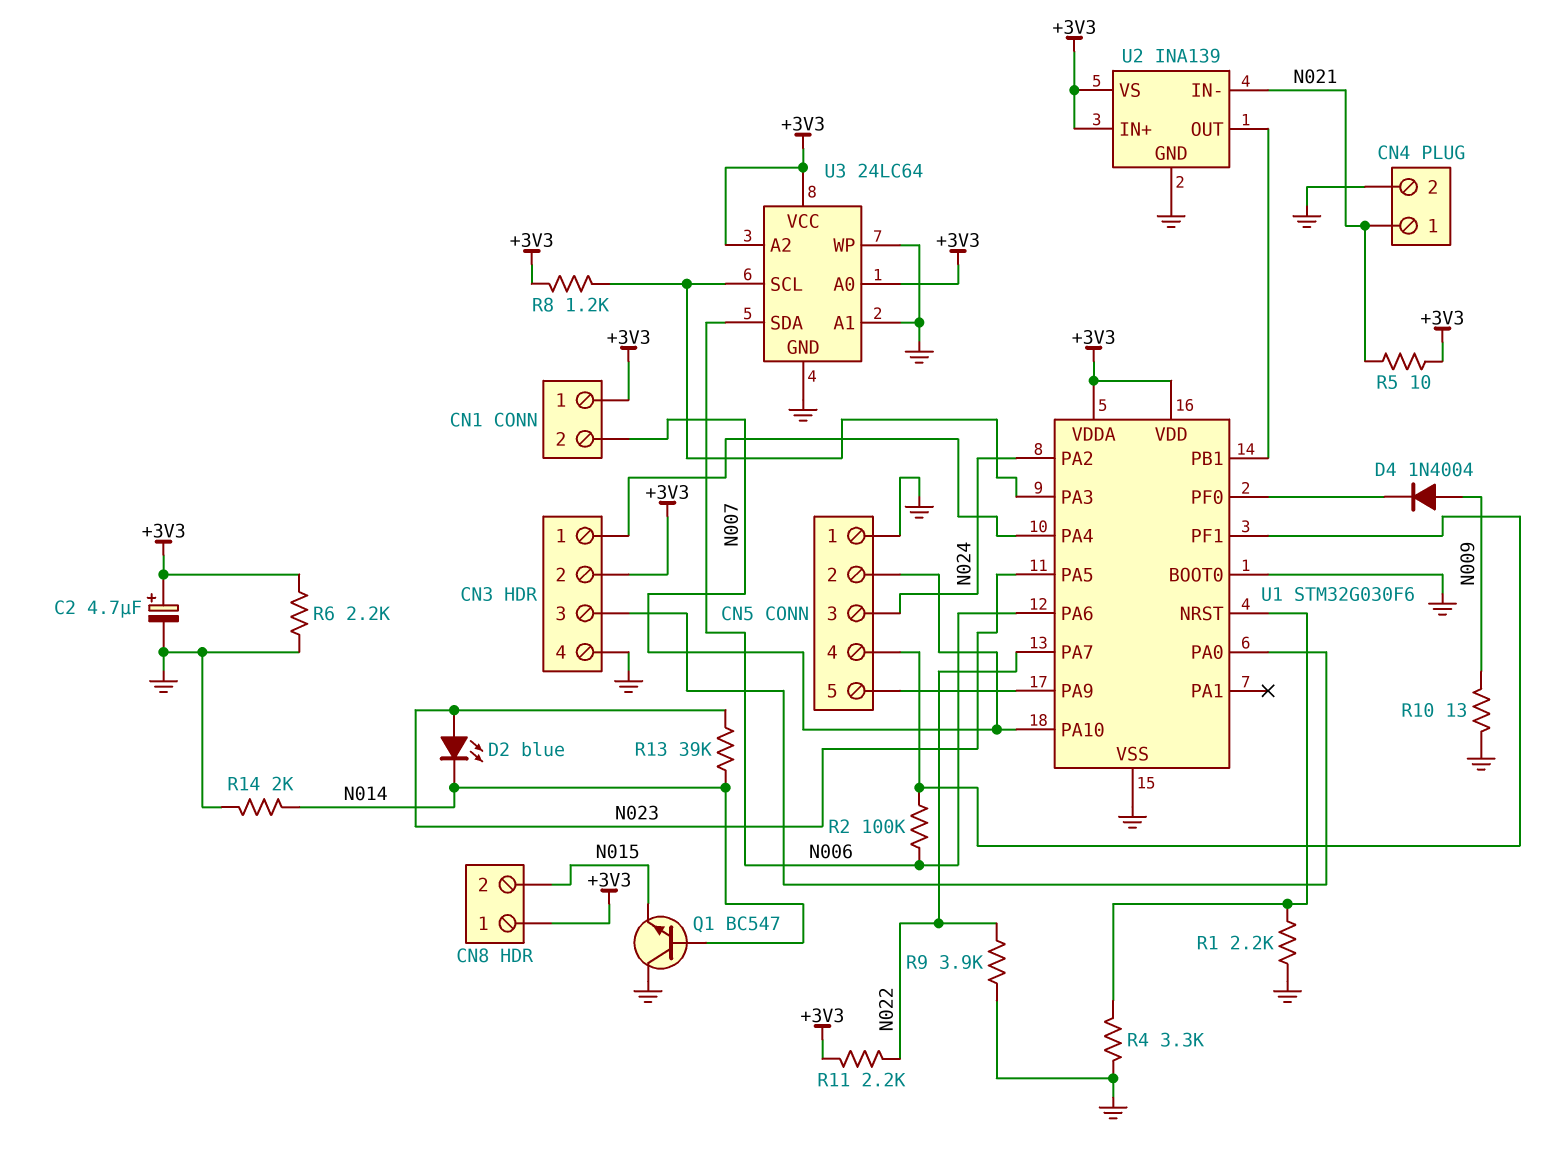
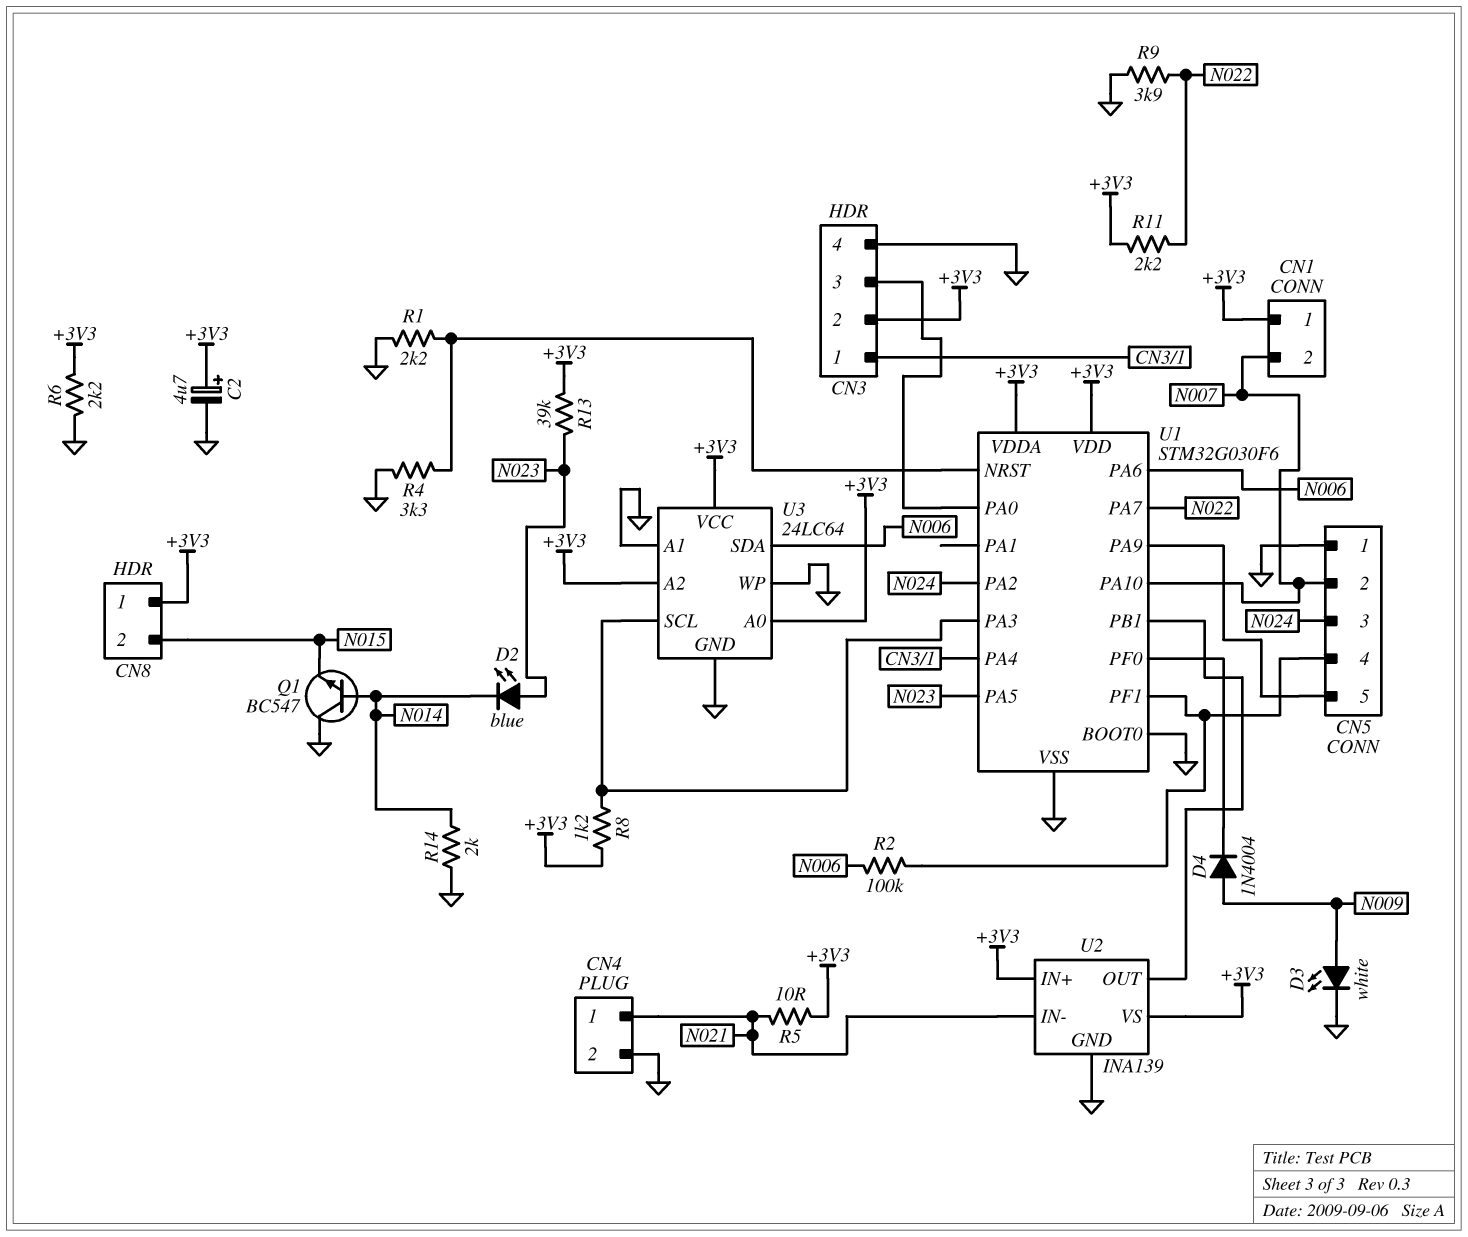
D3: none -> LED white (A N009, K GND)
R10: 13 (GND, N009) -> none
R13: 39k (N014, N023) -> 39k (+3V3, N023)

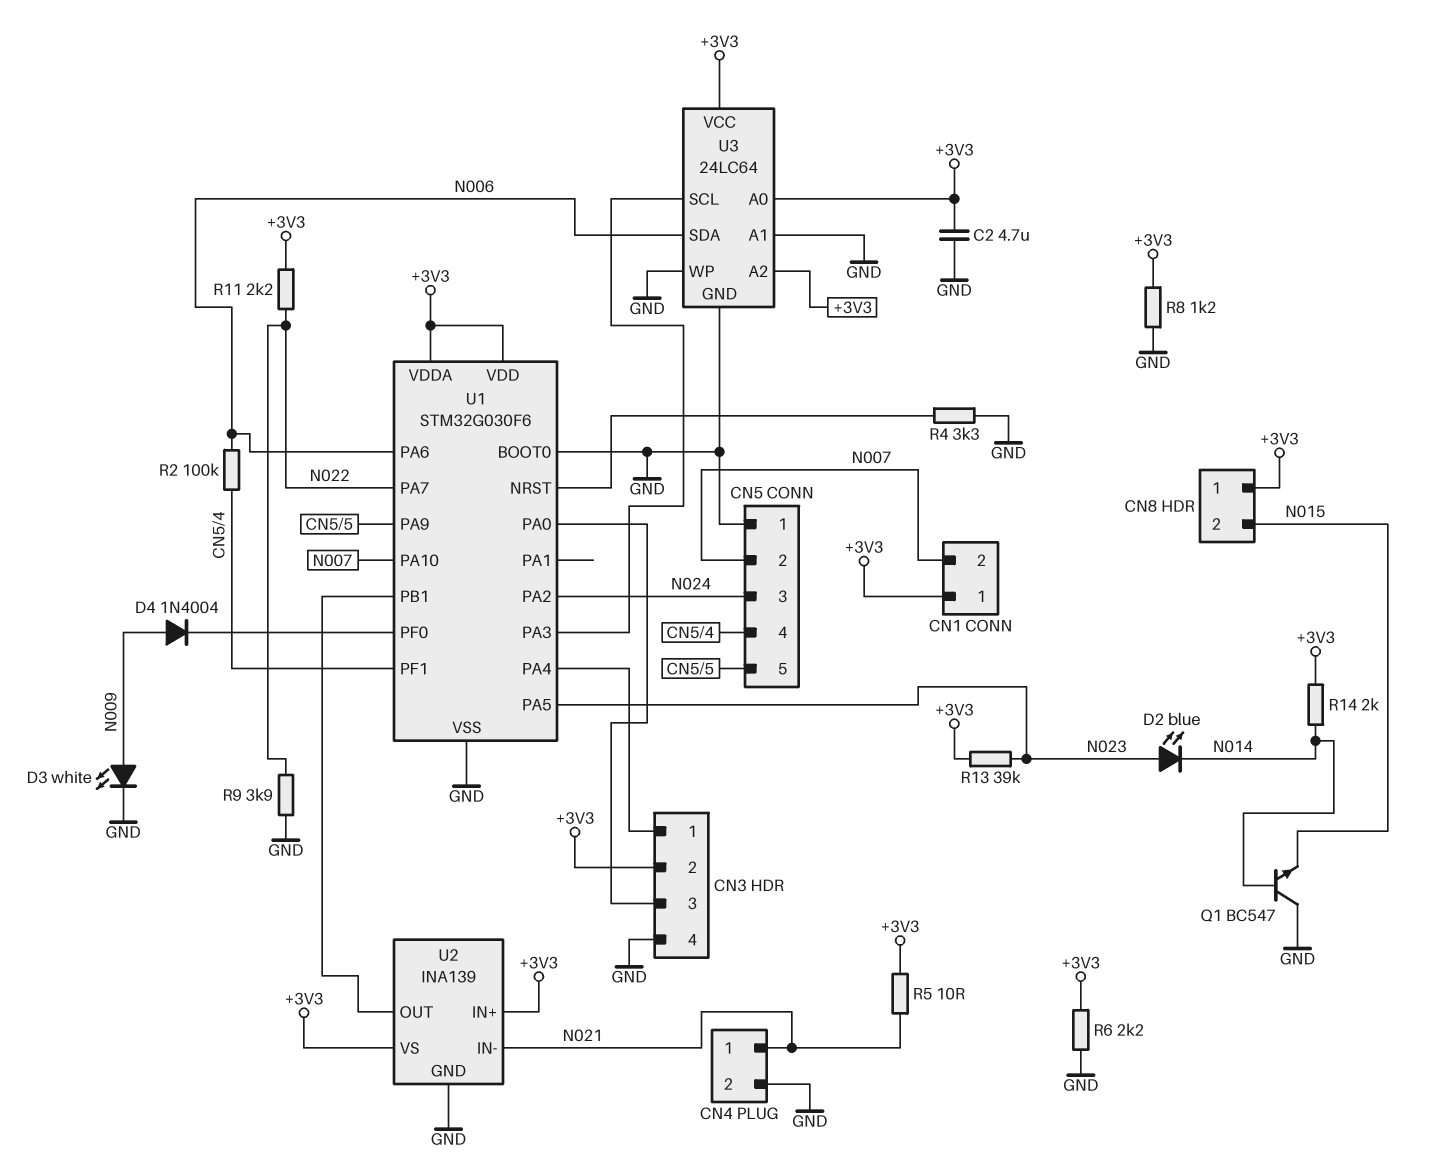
C2: 4.7uF (plus +3V3, minus GND) -> 4.7uF (+3V3, GND)
R1: 2.2k (GND, U1/NRST) -> none
R8: 1.2k (+3V3, U1/PA3) -> 1.2k (+3V3, GND)
R14: 2k (GND, N014) -> 2k (+3V3, N014)

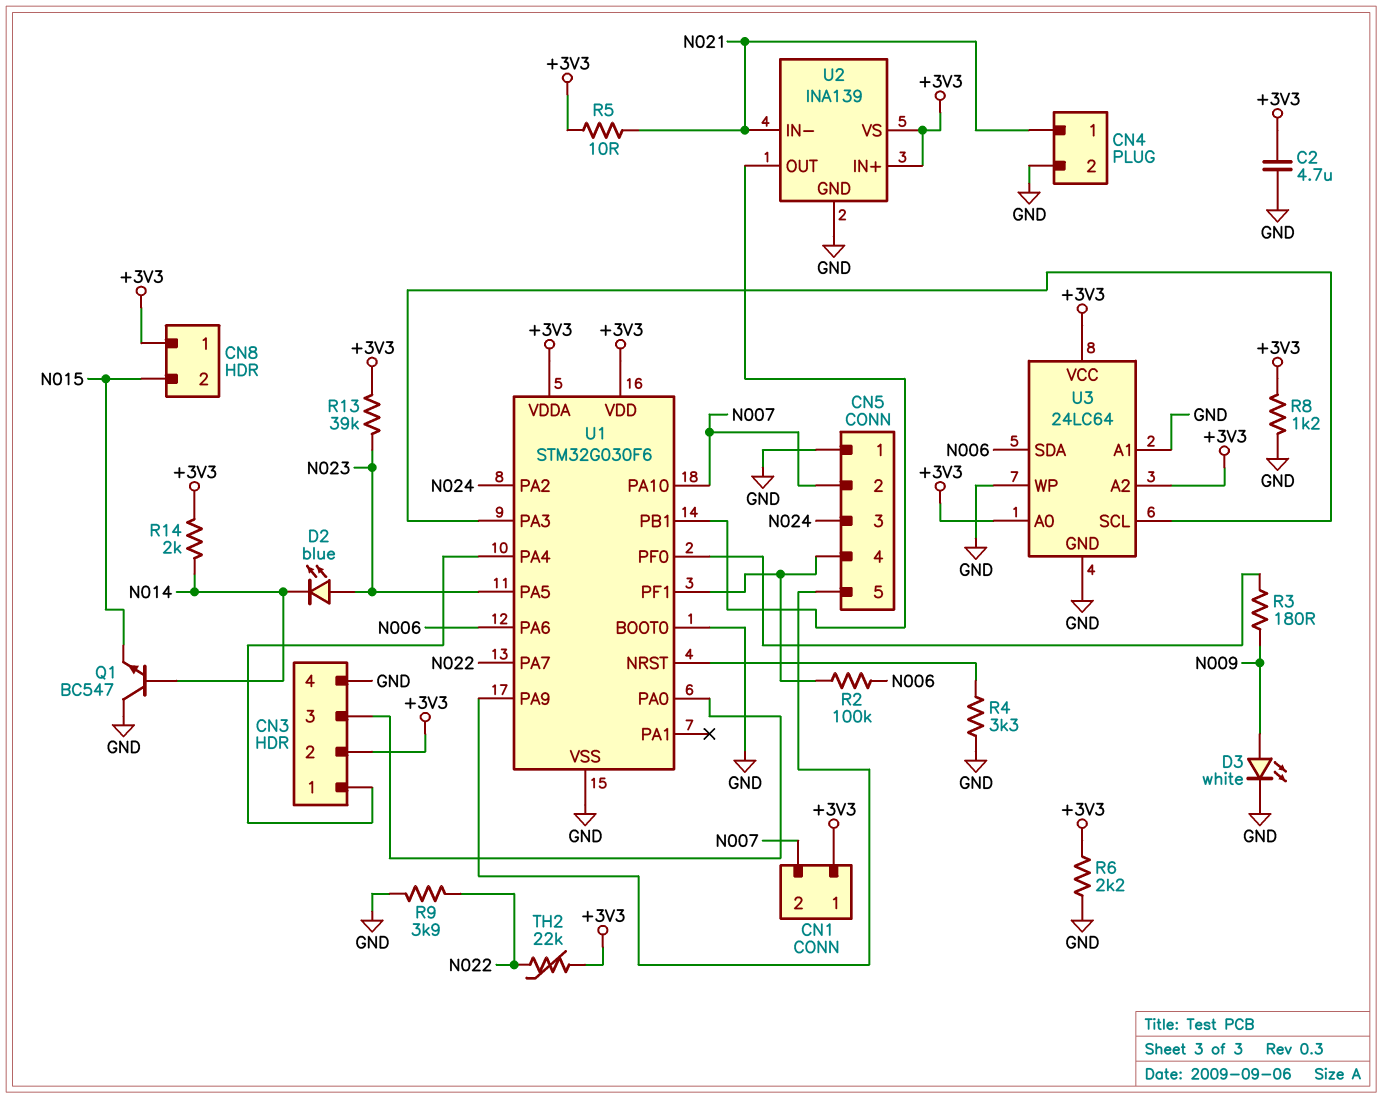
D4: diode 1N4004 (A N009, K U1/PF0) -> none
R3: none -> 180 (N009, U1/PF0)
R11: 2.2k (+3V3, N022) -> none
TH2: none -> 22k (+3V3, N022)

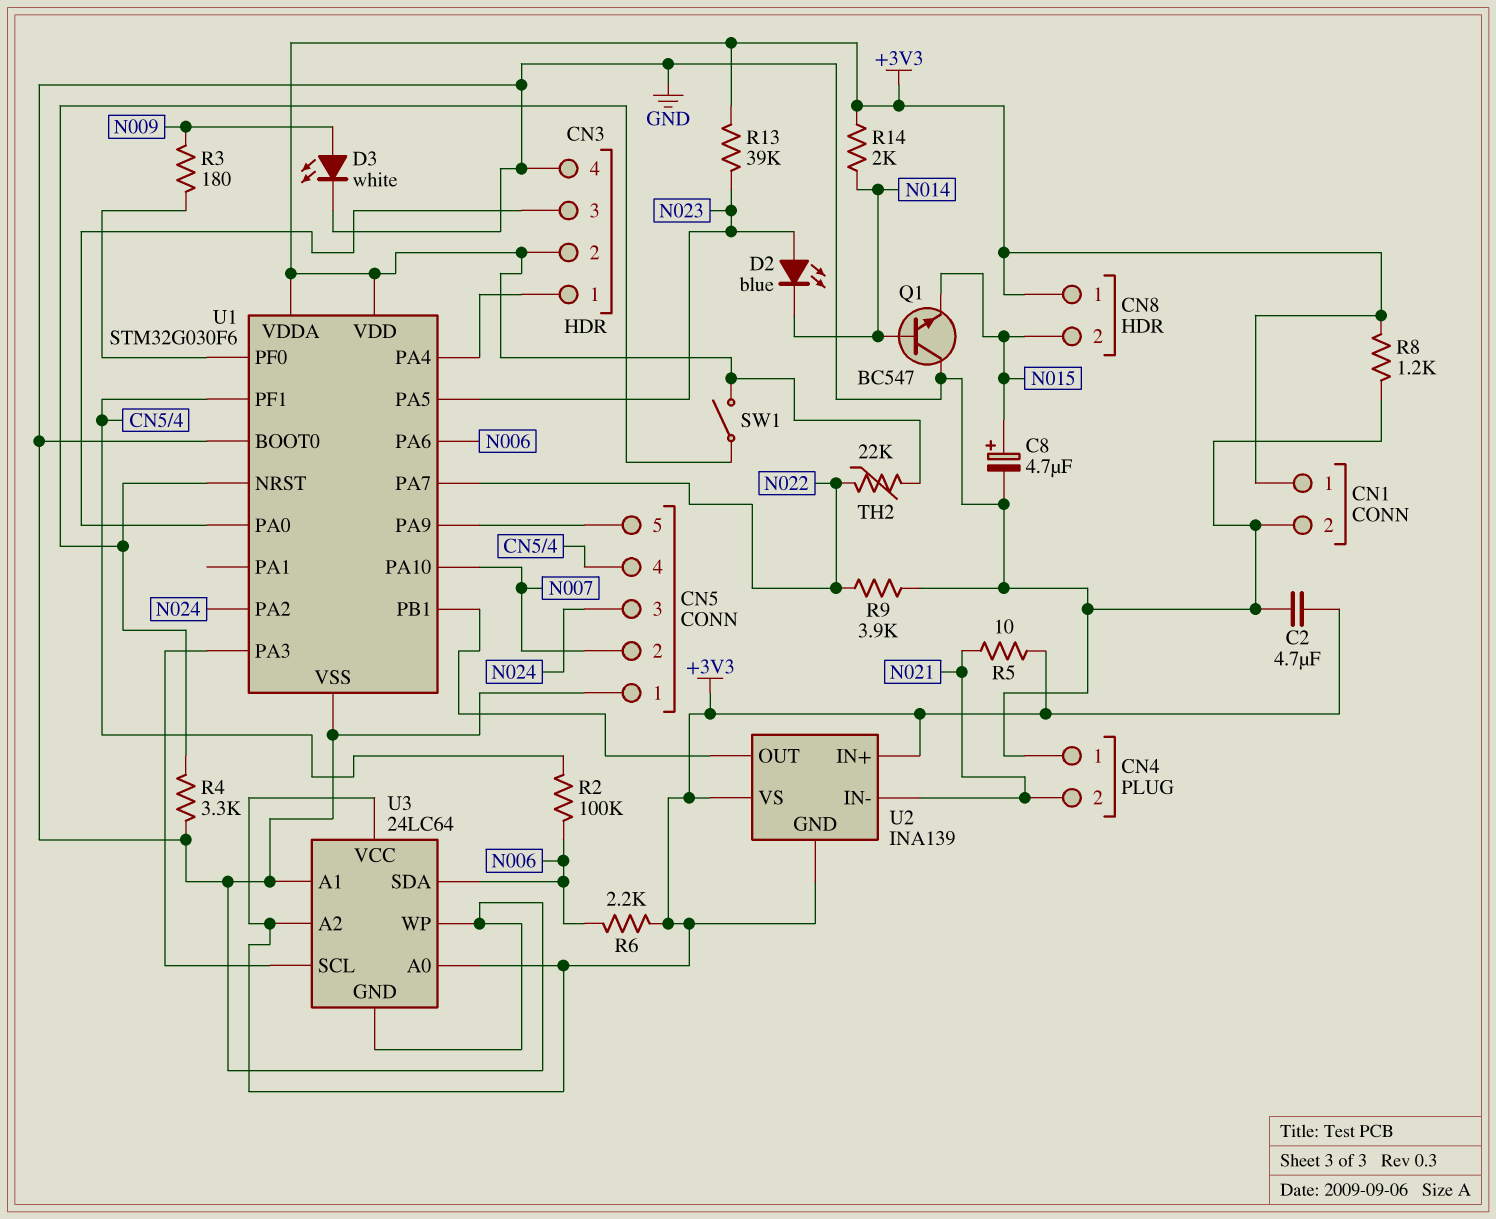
C8: none -> 4.7uF (plus N015, minus GND)
CN1 pin 2: N007 -> GND
CN4 pin 1: N021 -> GND
CN4 pin 2: GND -> N021
R6: 2.2k (+3V3, GND) -> 2.2k (+3V3, N006)
SW1: none -> switch (+3V3, U1/NRST)
U2 pin GND: GND -> +3V3

